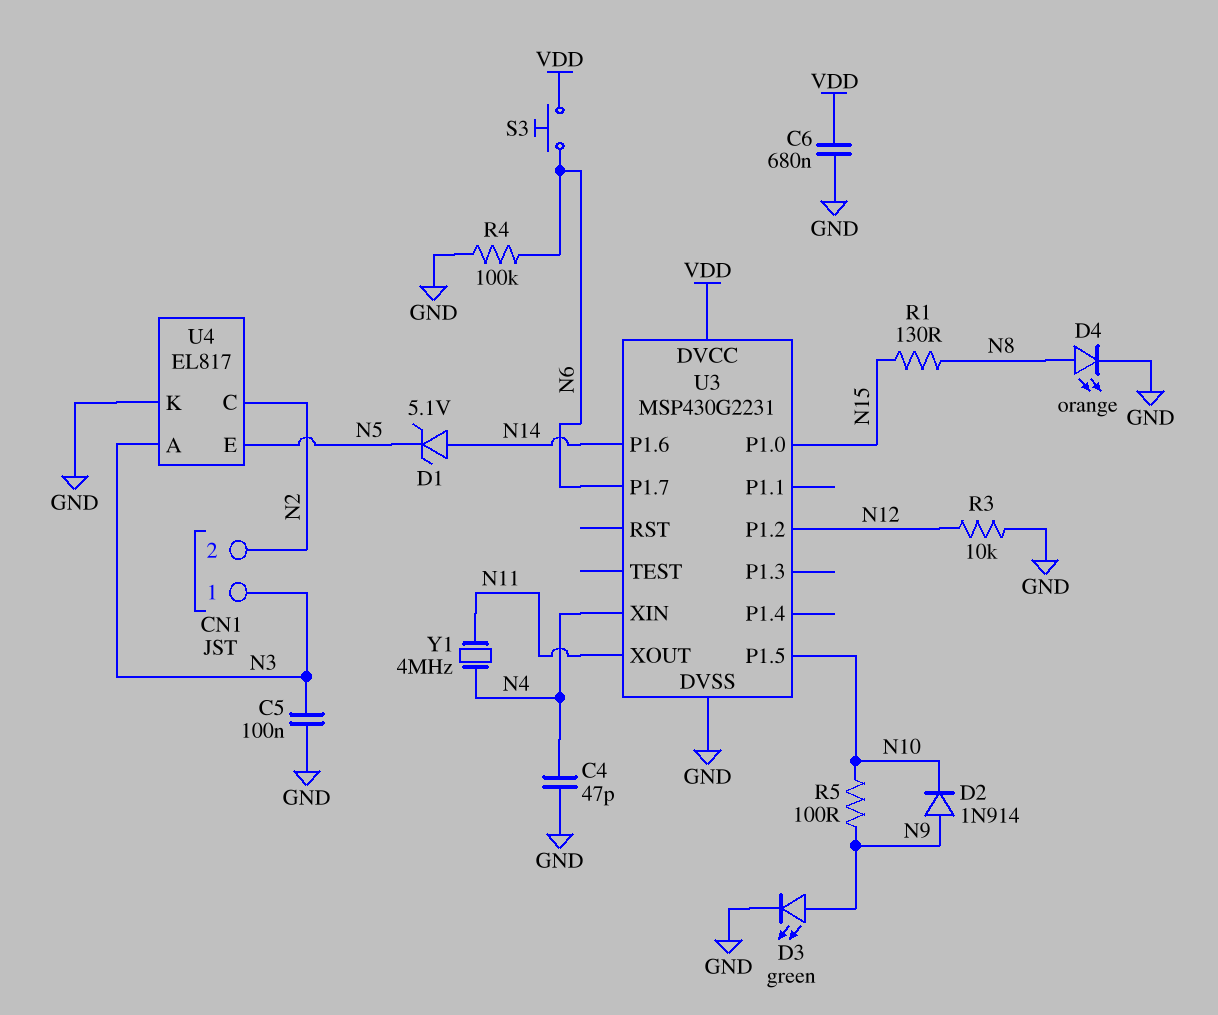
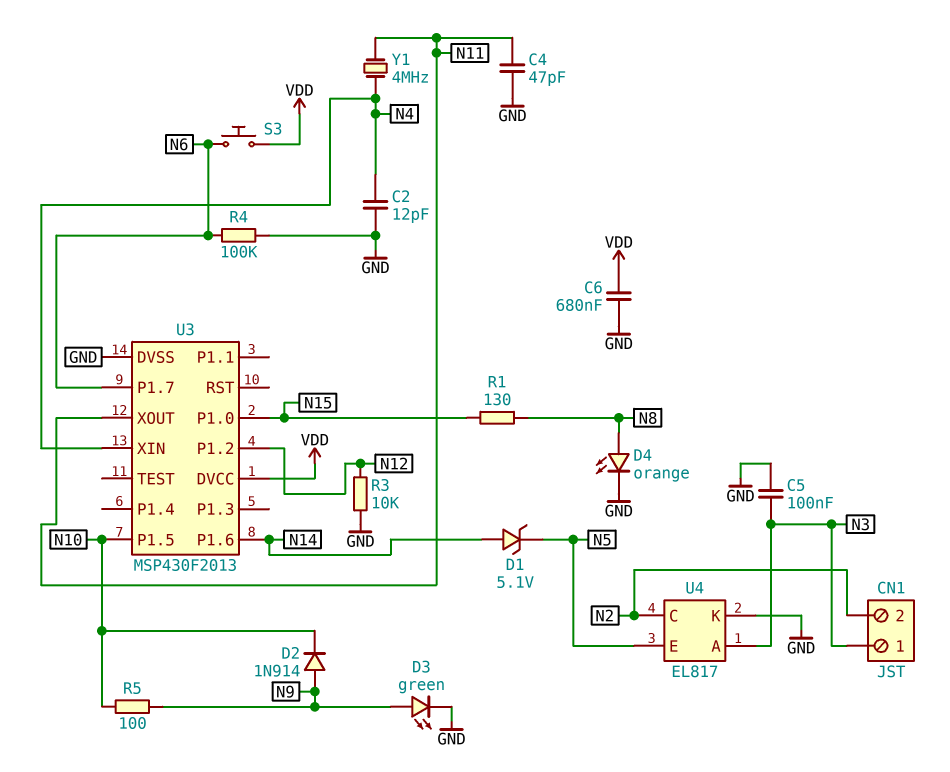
C2: none -> 12pF (GND, N4)
C4: 47pF (GND, N4) -> 47pF (GND, N11)
U3: MSP430G2231 -> MSP430F2013

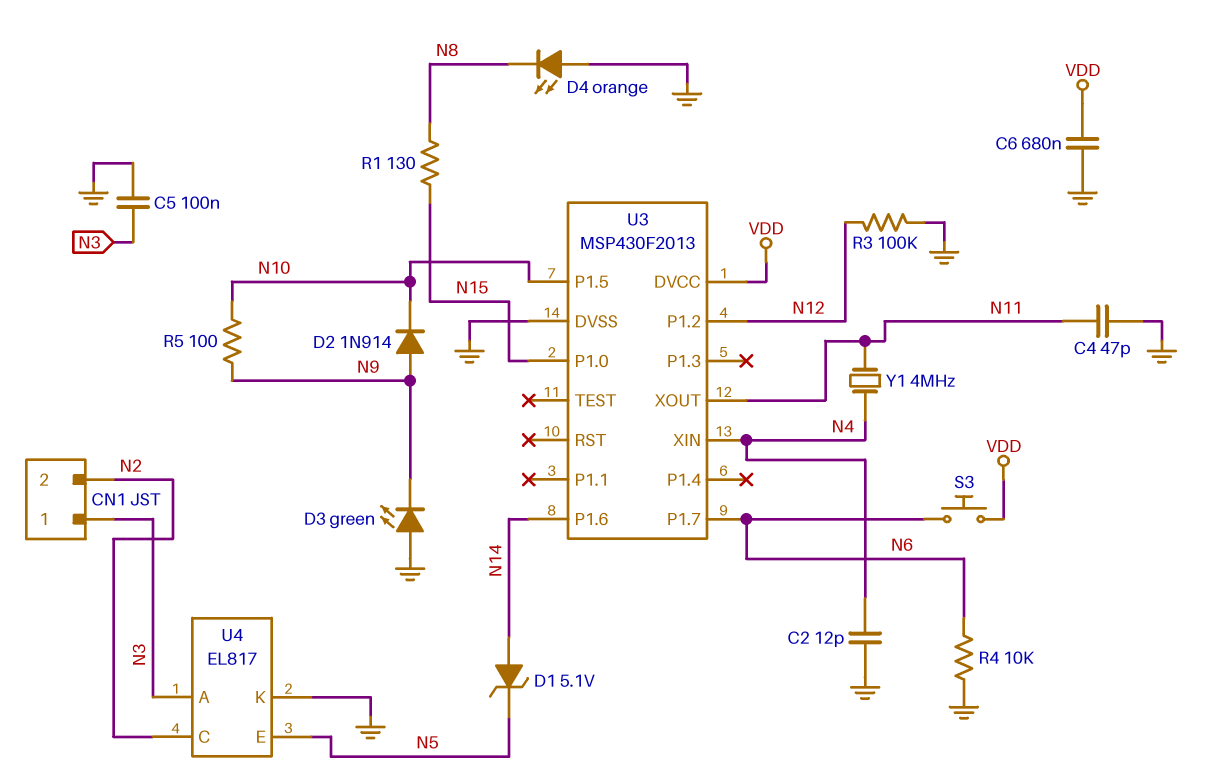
D3: LED green (A N9, K GND) -> LED green (A GND, K N9)
D4: LED orange (A N8, K GND) -> LED orange (A GND, K N8)
R3: 10k (GND, N12) -> 100k (GND, N12)
R4: 100k (GND, N6) -> 10k (GND, N6)

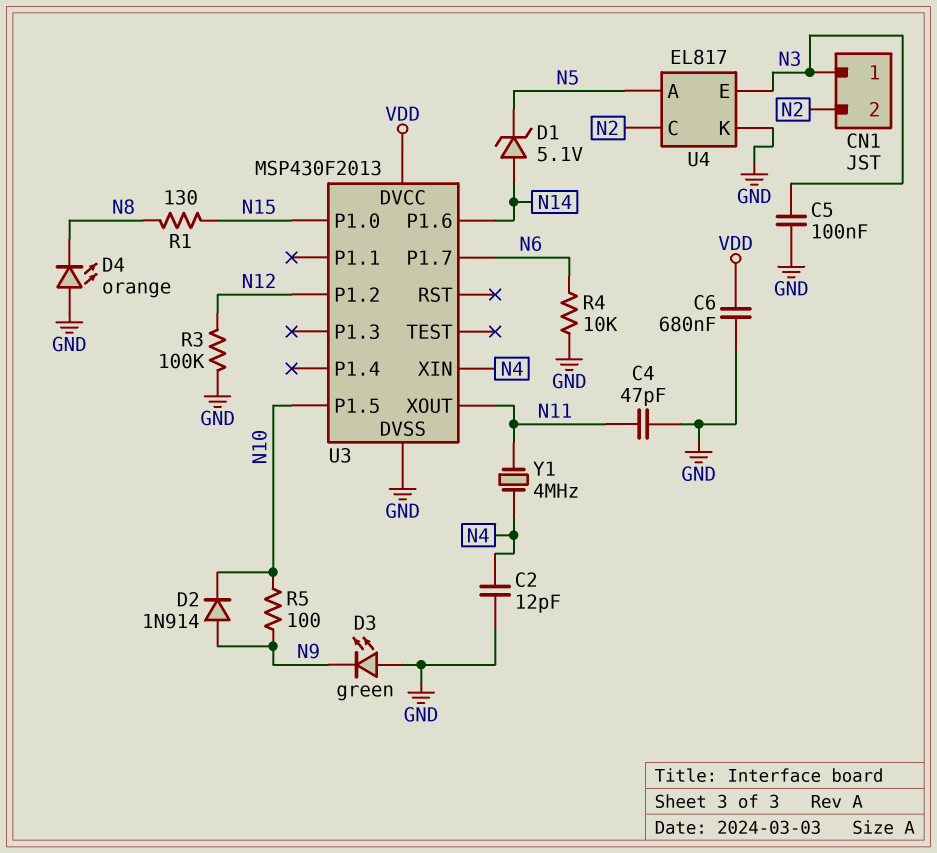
S3: button (N6, VDD) -> none
U4 pin A: N3 -> N5
U4 pin E: N5 -> N3

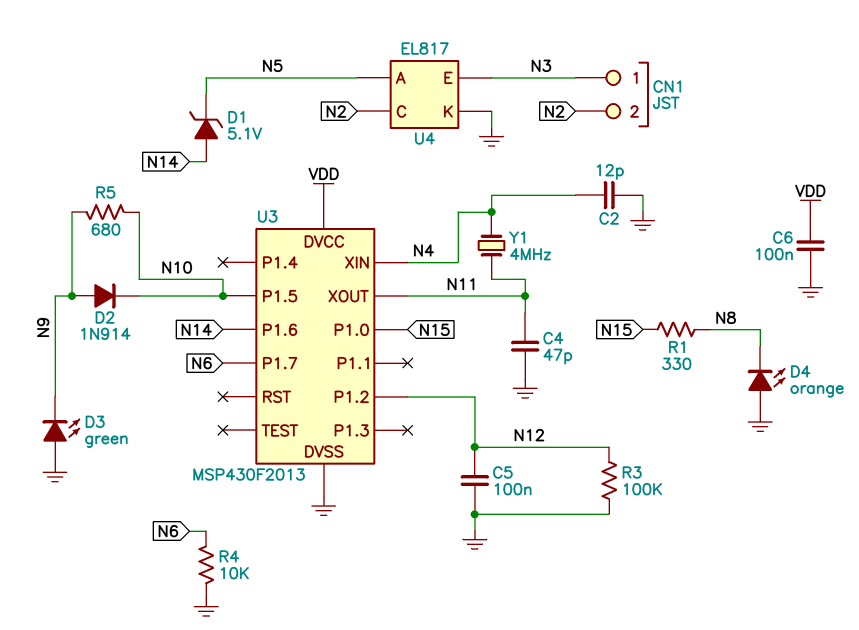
C5: 100nF (GND, N3) -> 100nF (GND, N12)
C6: 680nF (GND, VDD) -> 100nF (GND, VDD)
R1: 130 (N8, N15) -> 330 (N8, N15)
R5: 100 (N9, N10) -> 680 (N9, N10)

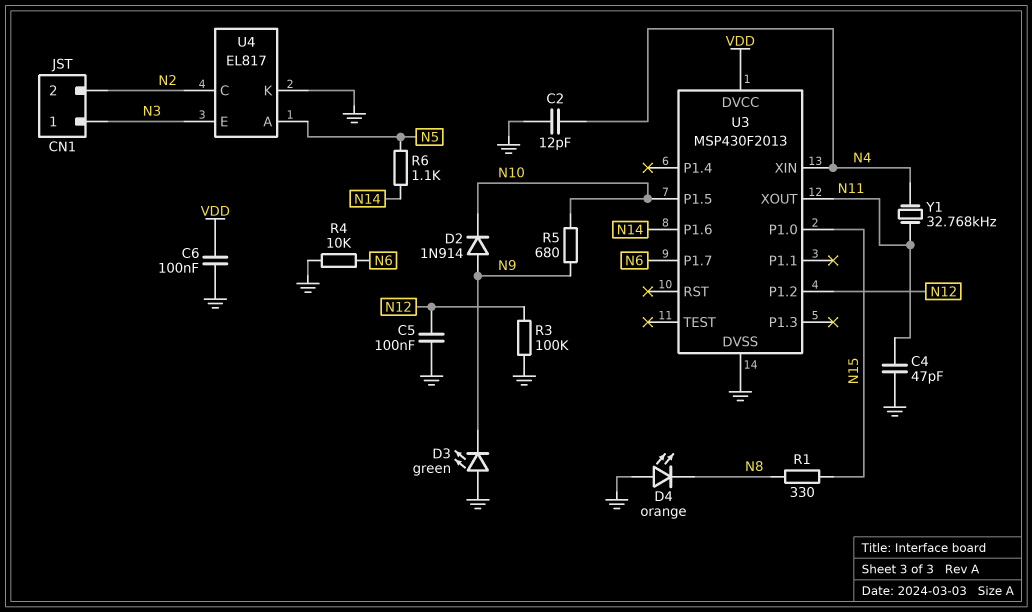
D1: zener 5.1V (A N14, K N5) -> none
R6: none -> 1.1k (N5, N14)
Y1: 4MHz (N4, N11) -> 32.768kHz (N4, N11)

